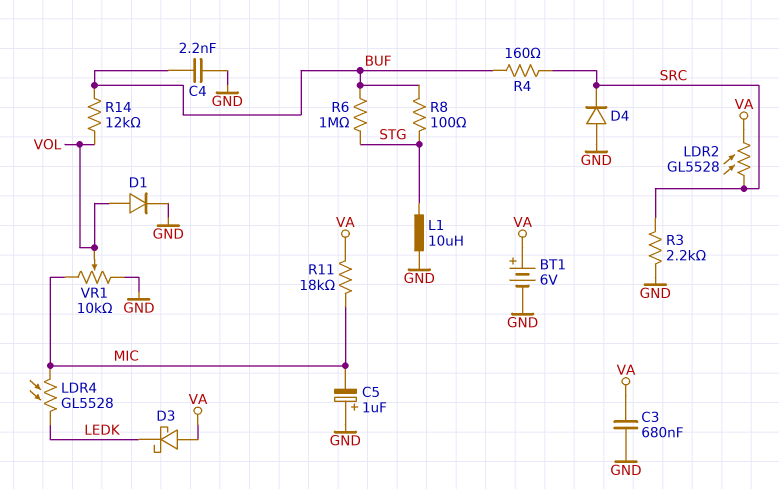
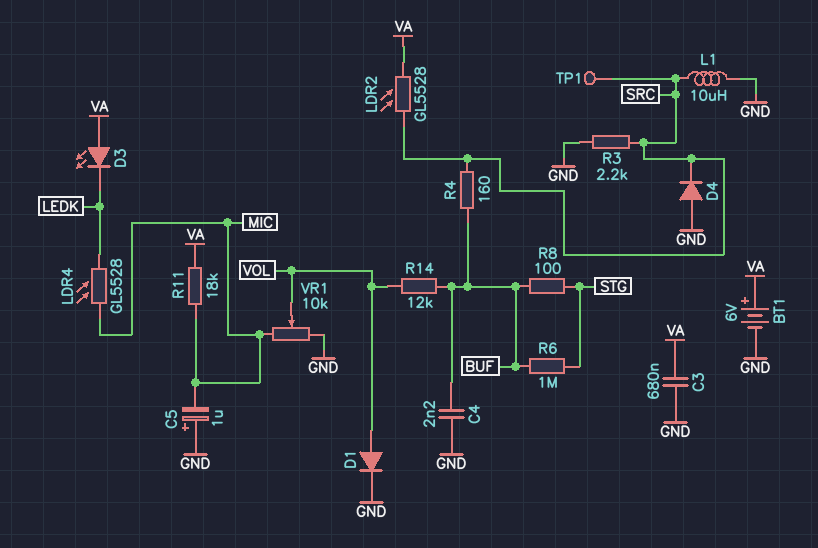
D3: schottky (A VA, K LEDK) -> LED (A VA, K LEDK)
L1: 10uH (GND, STG) -> 10uH (GND, SRC)
TP1: none -> test point (SRC)

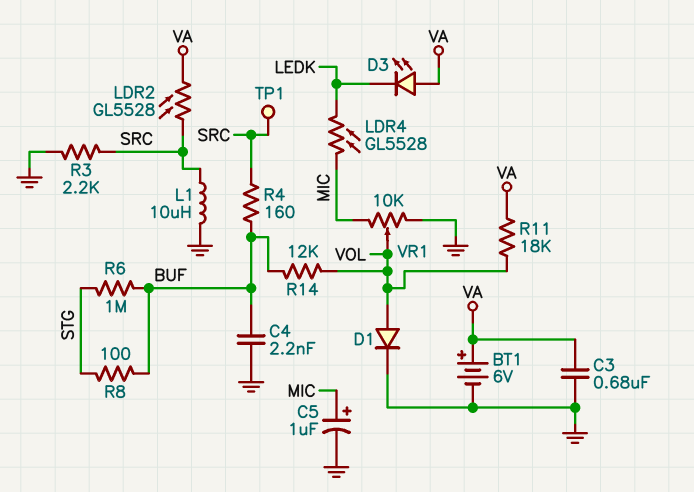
C5: 1uF (plus GND, minus MIC) -> 1uF (plus MIC, minus GND)
D4: diode (A GND, K SRC) -> none
R11: 18k (MIC, VA) -> 18k (VA, VOL)

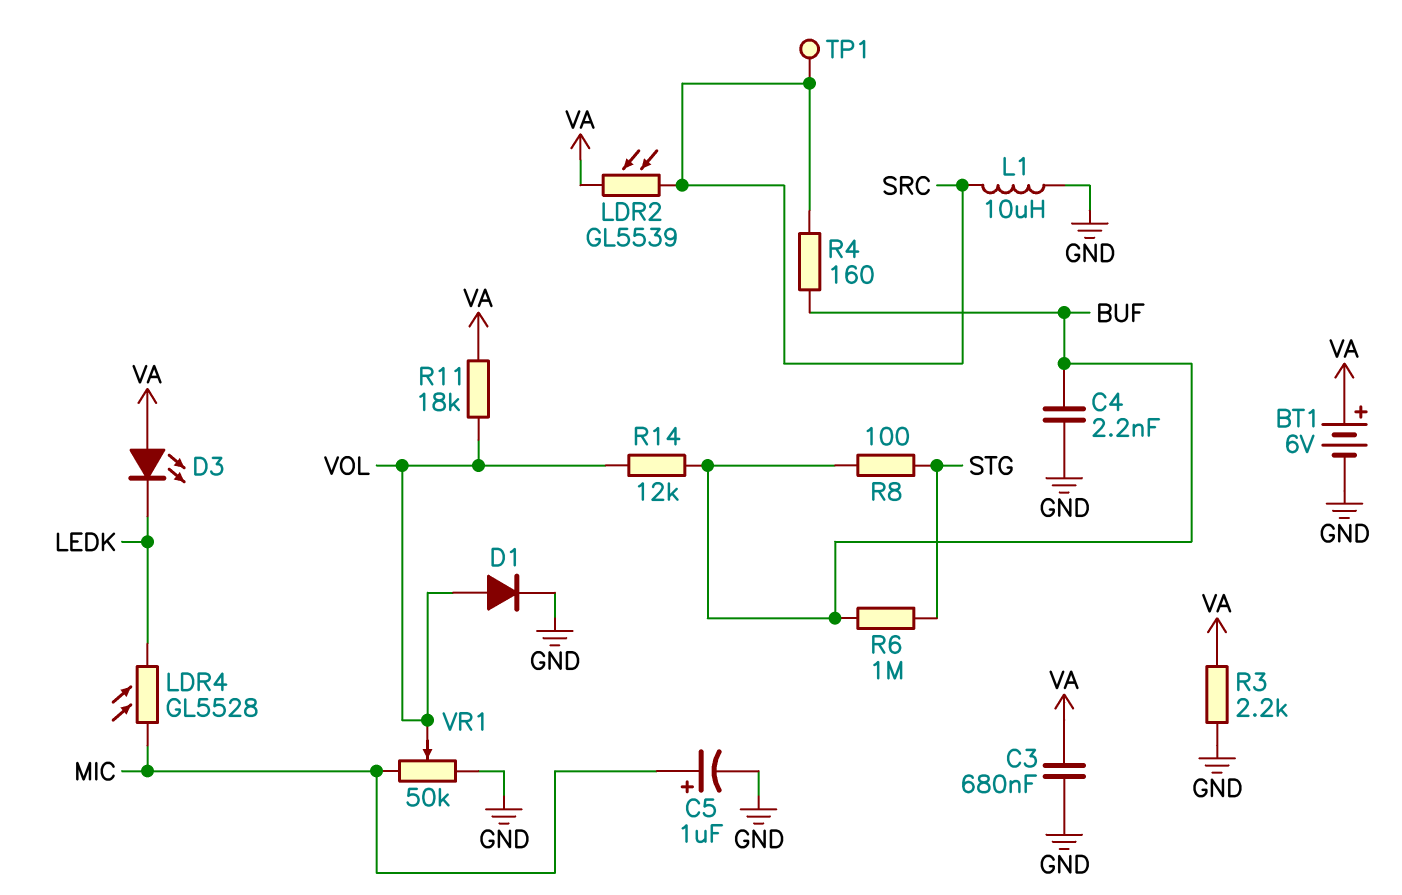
LDR2: GL5528 (SRC, VA) -> GL5539 (SRC, VA)
R3: 2.2k (GND, SRC) -> 2.2k (GND, VA)
VR1: 10k (GND, MIC, wiper VOL) -> 50k (GND, MIC, wiper VOL)

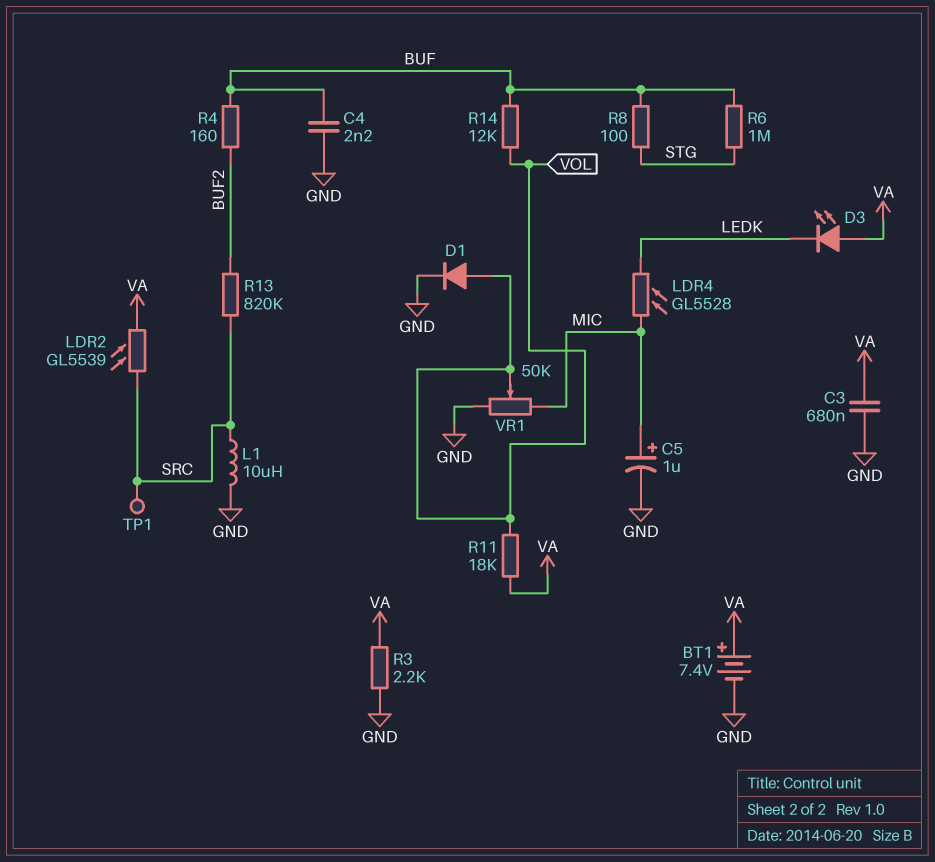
BT1: 6V (plus VA, minus GND) -> 7.4V (plus VA, minus GND)
R4: 160 (BUF, SRC) -> 160 (BUF, BUF2)
R13: none -> 820k (BUF2, SRC)

